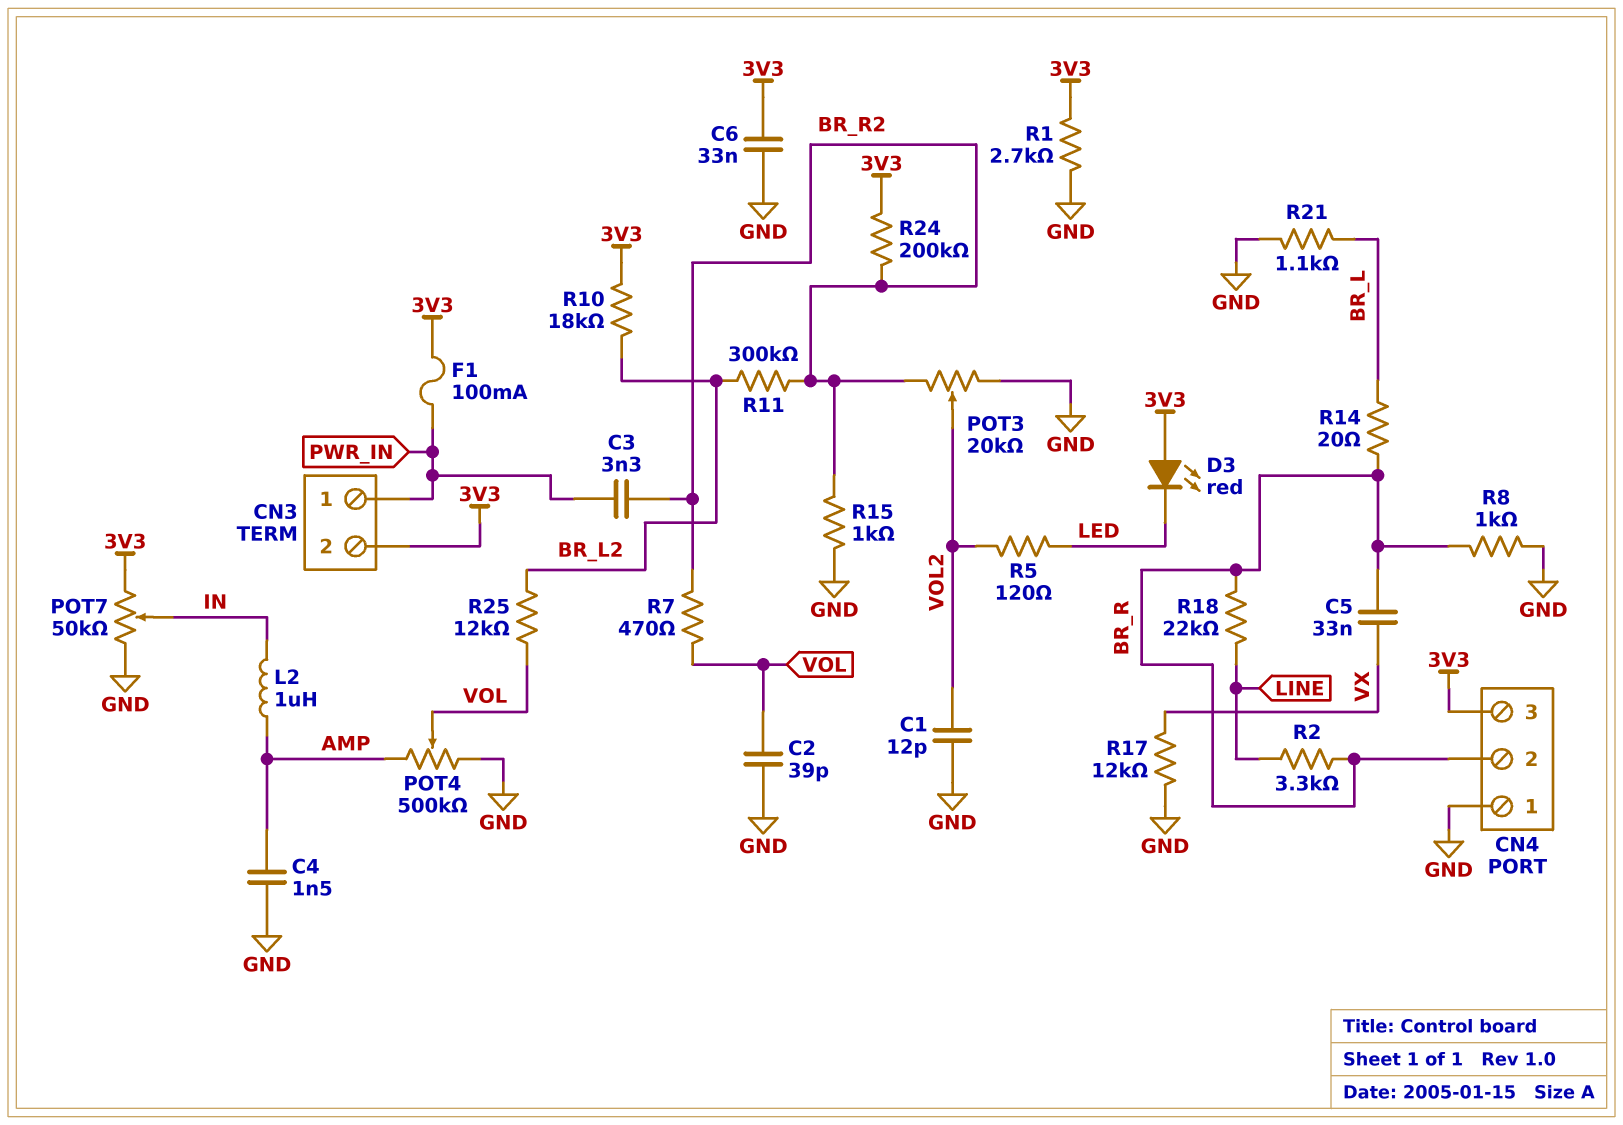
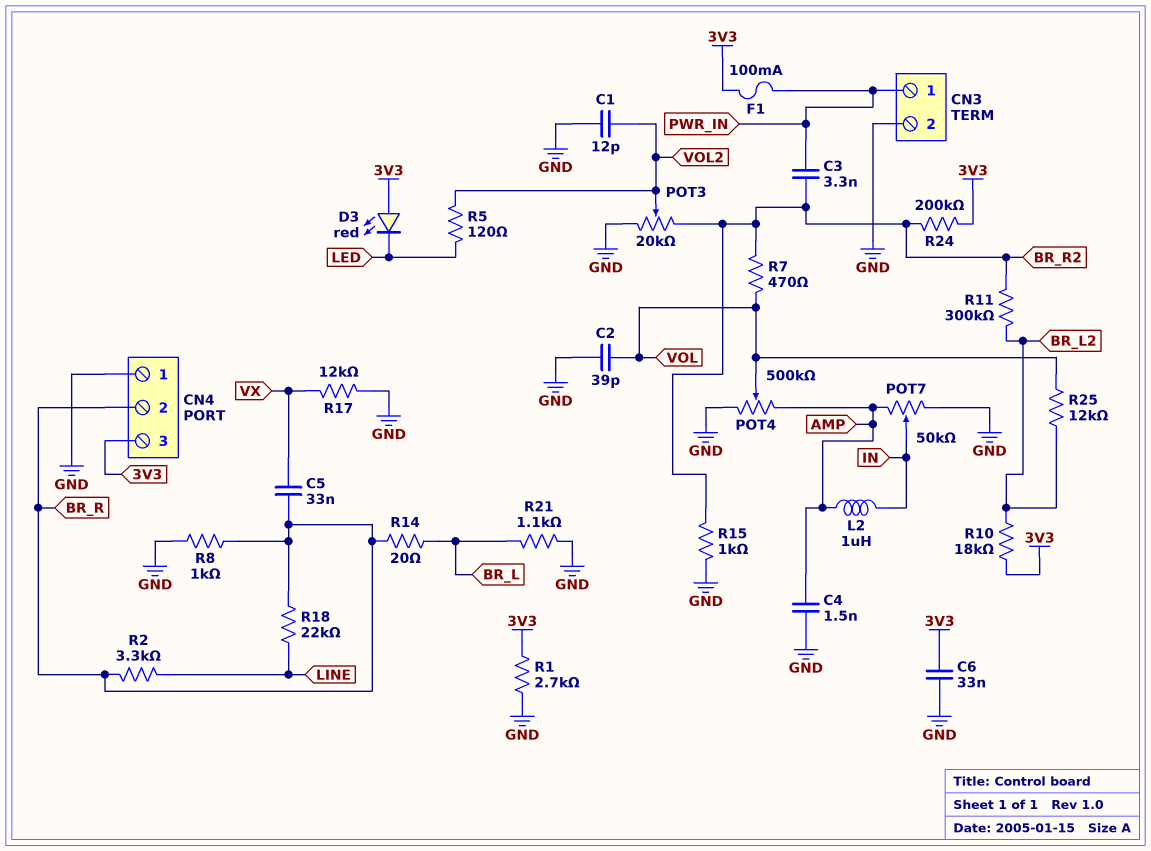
CN3 pin 2: 3V3 -> GND
POT7: 50k (3V3, GND, wiper IN) -> 50k (AMP, GND, wiper IN)

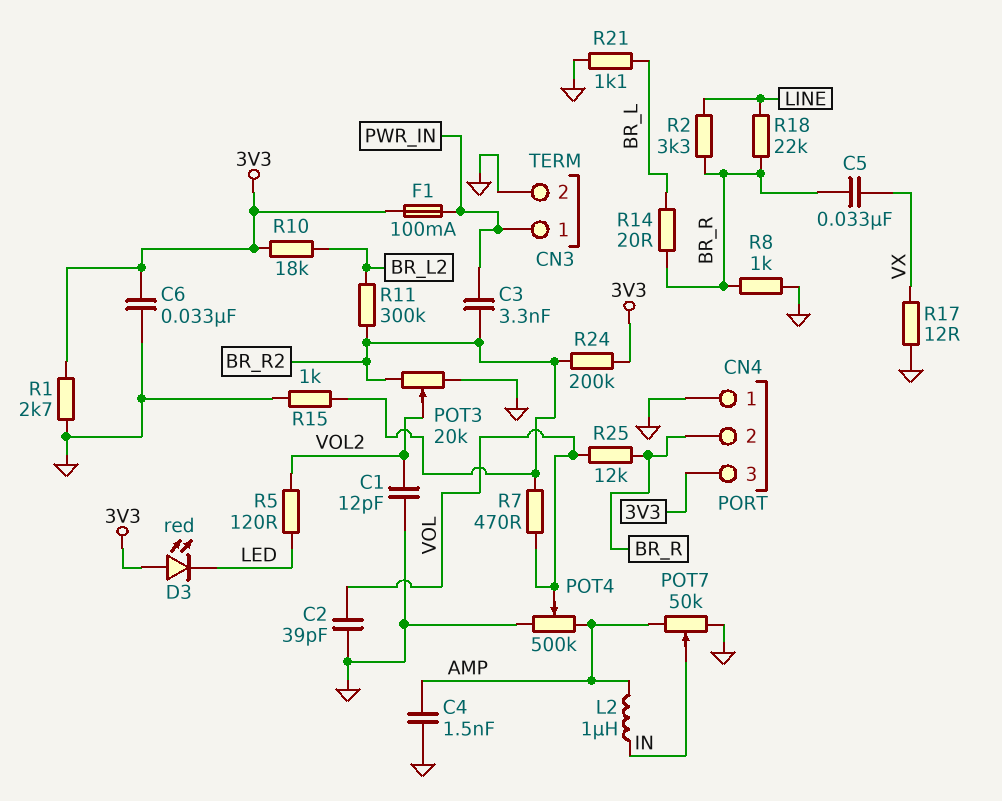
R17: 12k (GND, VX) -> 12 (GND, VX)
R25: 12k (BR_L2, VOL) -> 12k (BR_R, VOL)

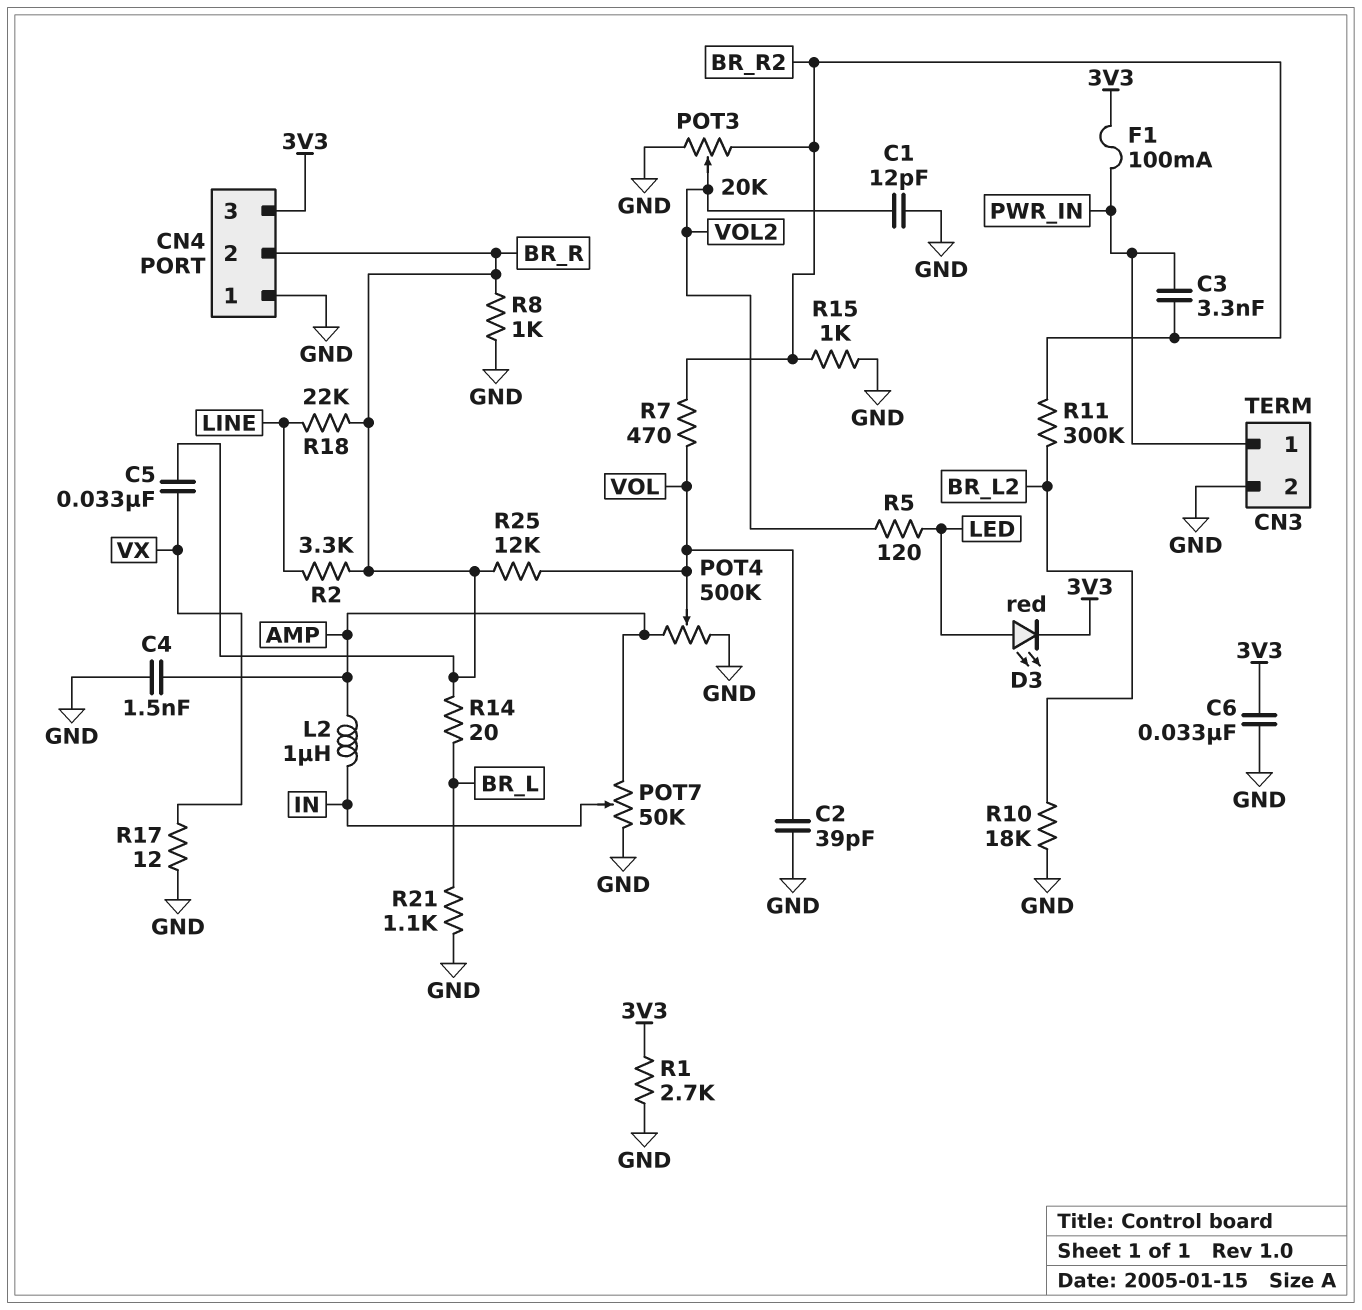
D3: LED red (A 3V3, K LED) -> LED red (A LED, K 3V3)
R10: 18k (3V3, BR_L2) -> 18k (BR_L2, GND)
R24: 200k (3V3, BR_R2) -> none

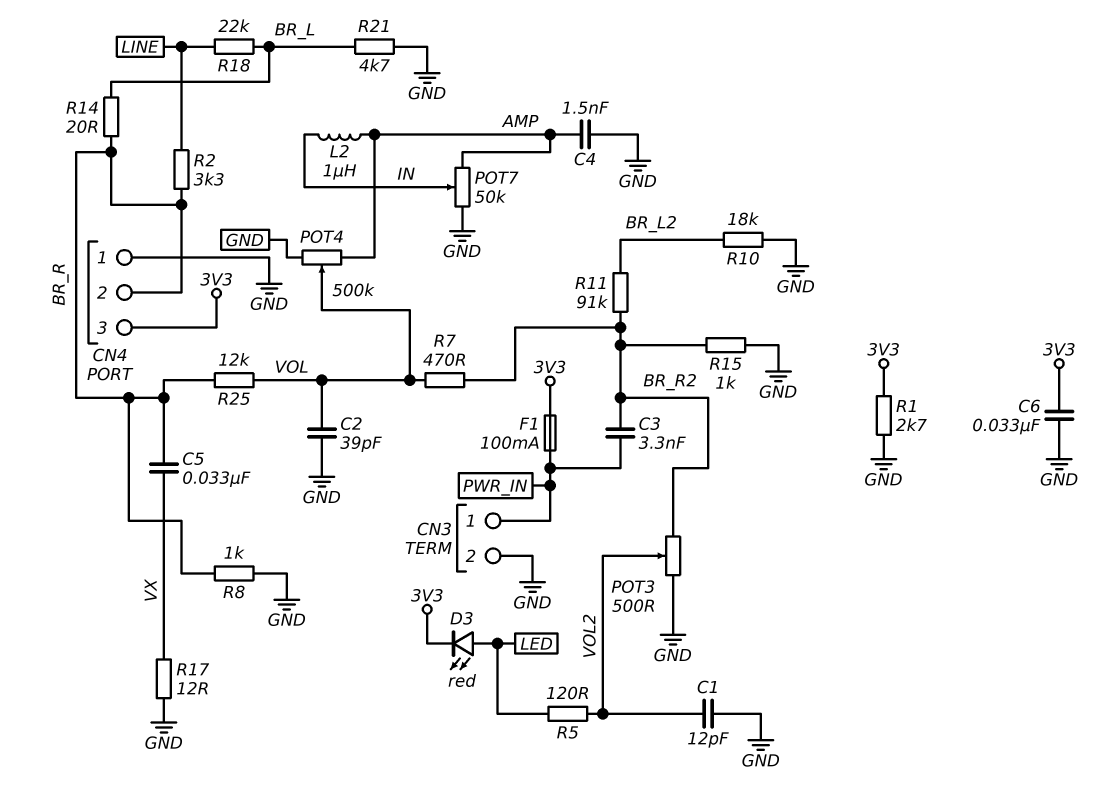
POT3: 20k (BR_R2, GND, wiper VOL2) -> 500 (BR_R2, GND, wiper VOL2)
R11: 300k (BR_L2, BR_R2) -> 91k (BR_L2, BR_R2)
R18: 22k (BR_R, LINE) -> 22k (BR_L, LINE)
R21: 1.1k (BR_L, GND) -> 4.7k (BR_L, GND)

